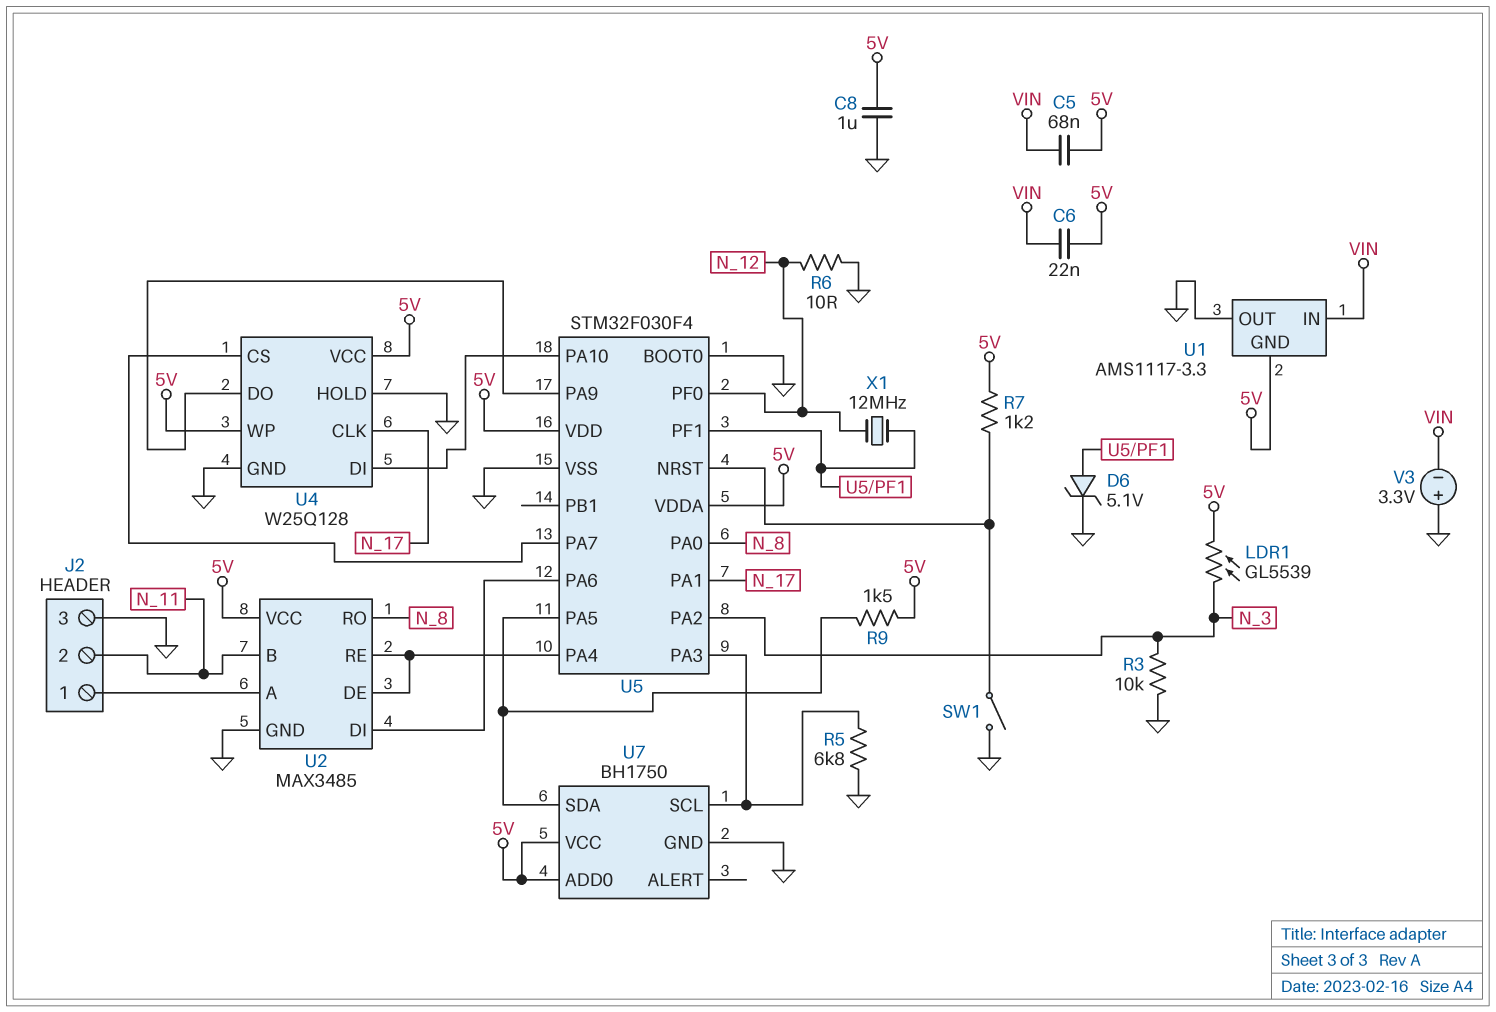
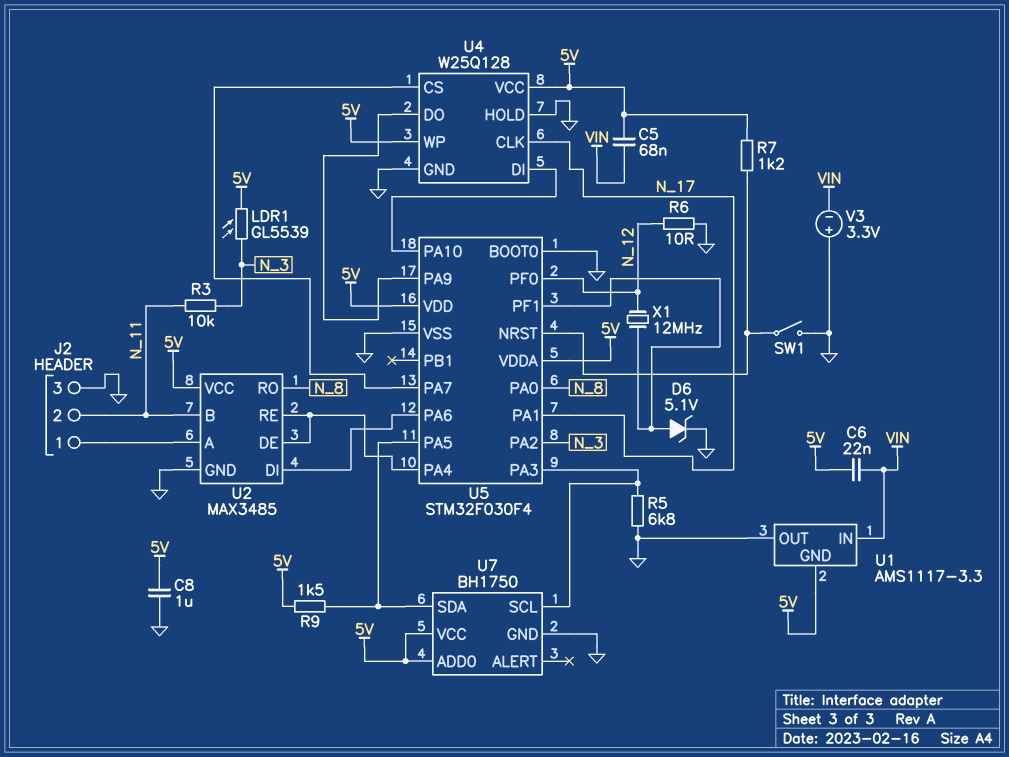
R3: 10k (GND, N_3) -> 10k (N_3, N_11)

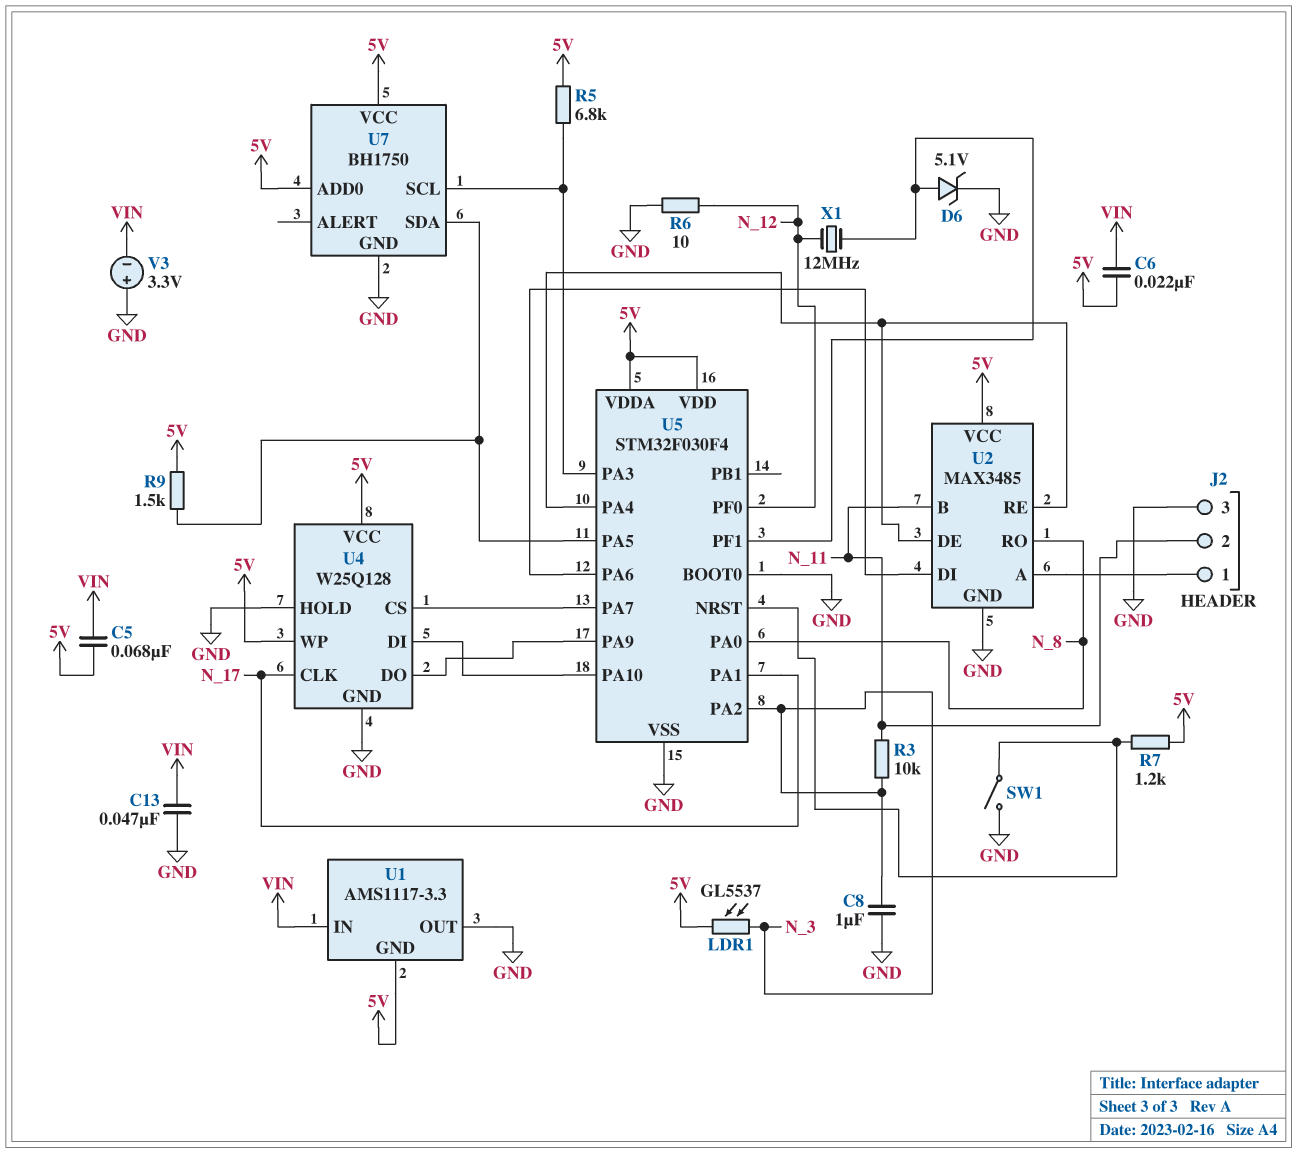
C8: 1uF (5V, GND) -> 1uF (GND, N_3)
C13: none -> 47nF (GND, VIN)
LDR1: GL5539 (5V, N_3) -> GL5537 (5V, N_3)
R5: 6.8k (GND, U5/PA3) -> 6.8k (5V, U5/PA3)

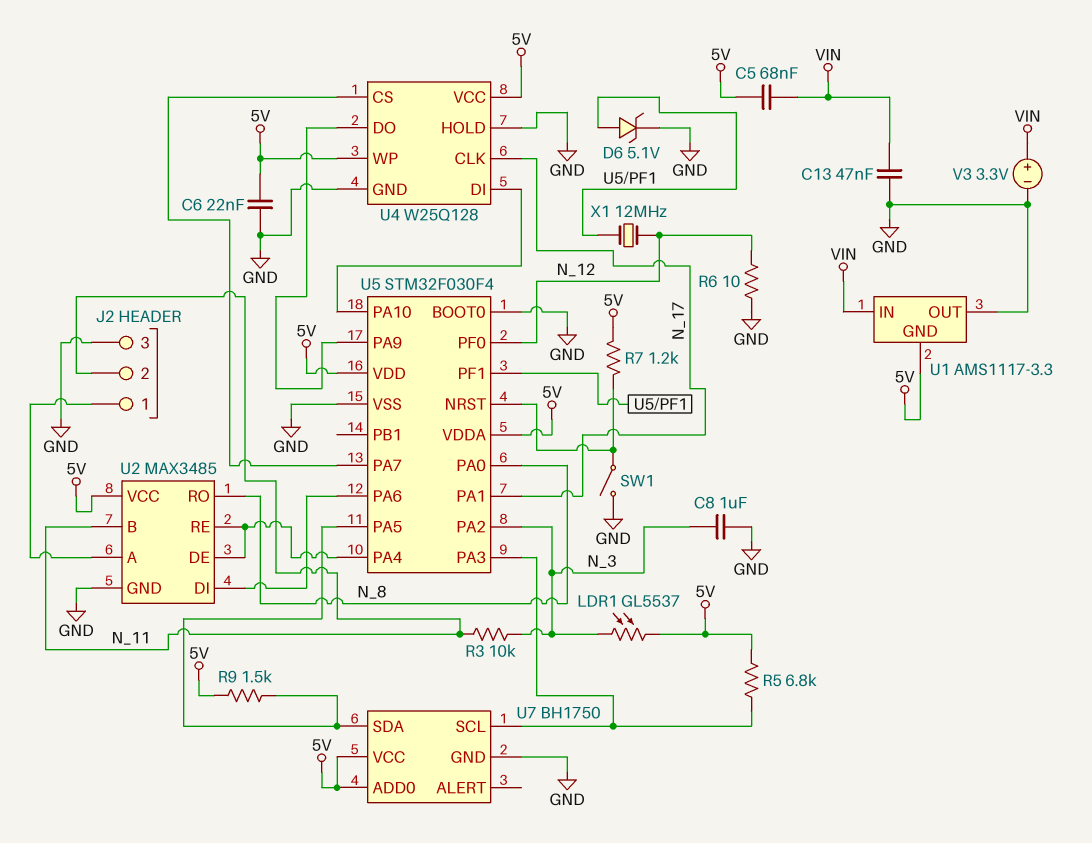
C6: 22nF (5V, VIN) -> 22nF (5V, GND)
V3: 3.3V (plus GND, minus VIN) -> 3.3V (plus VIN, minus GND)

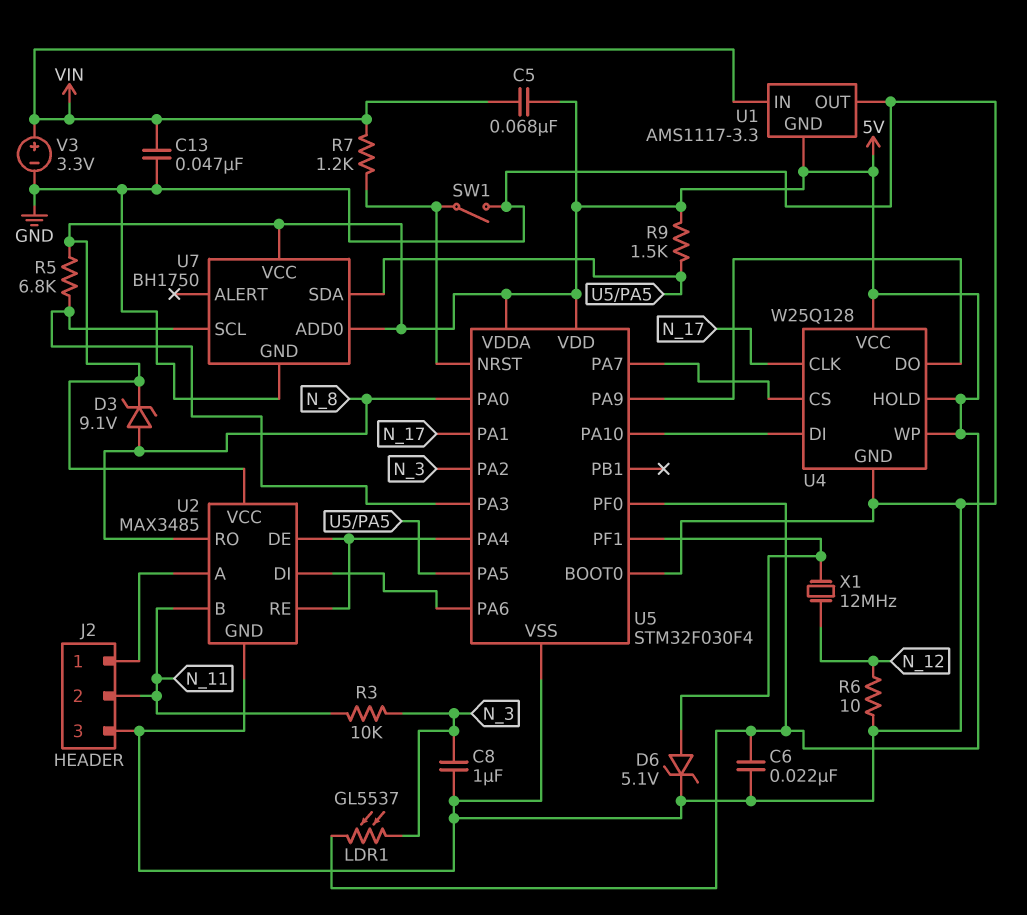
D3: none -> zener 9.1V (A N_8, K 5V)
R7: 1.2k (5V, U5/NRST) -> 1.2k (U5/NRST, VIN)
U4 pin HOLD: GND -> 5V
U5 pin PF0: N_12 -> 5V

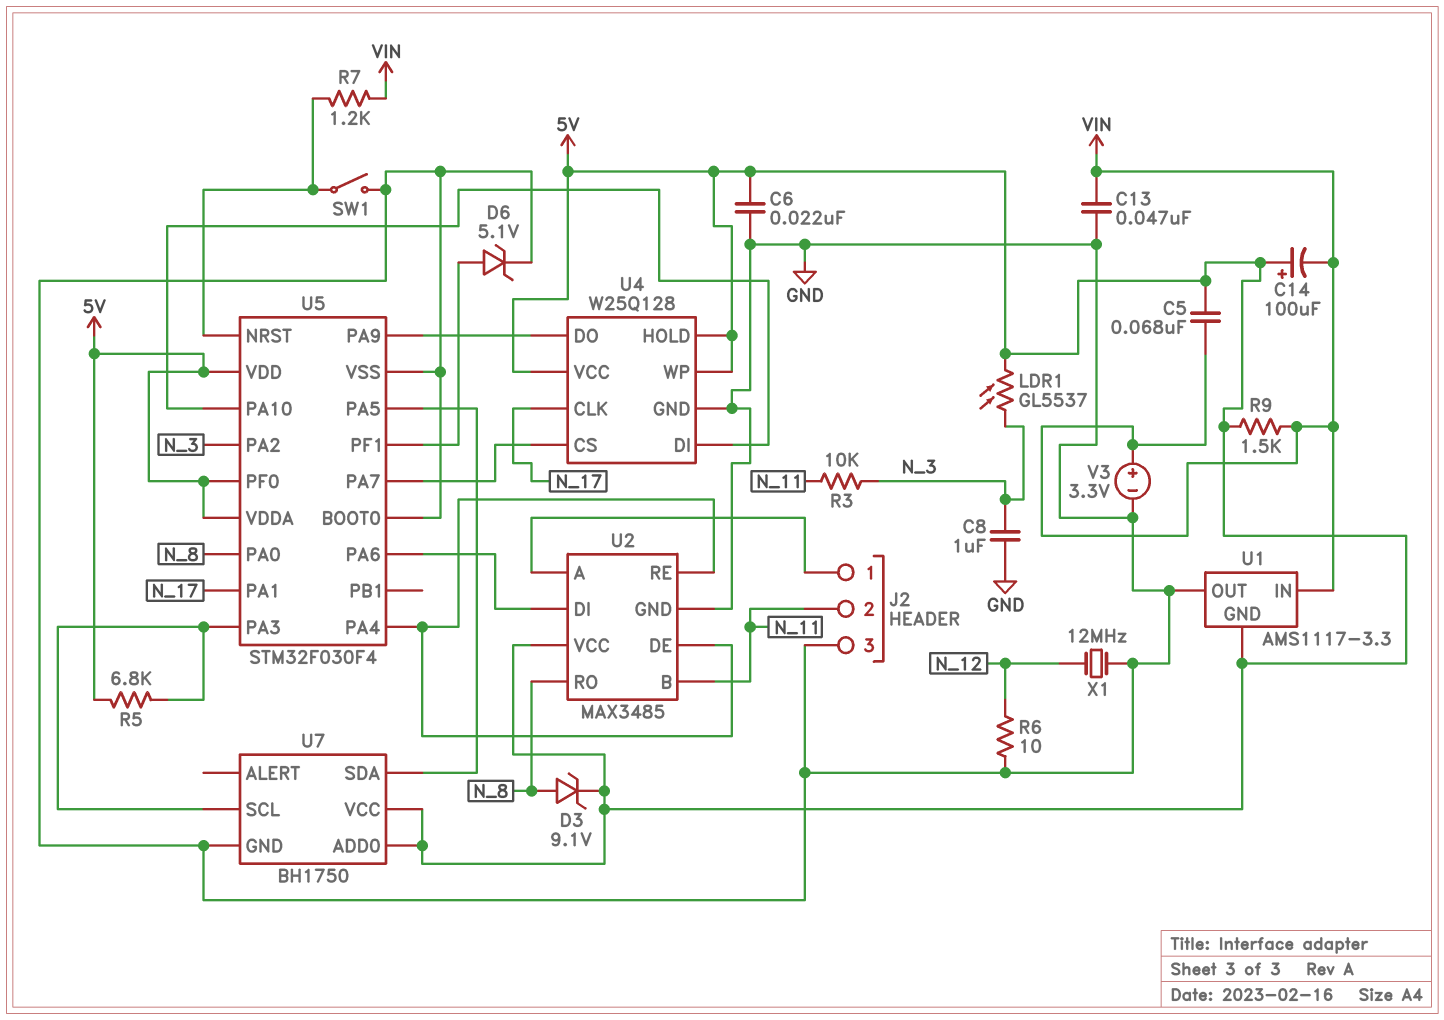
C14: none -> 100uF (plus 5V, minus VIN)
R9: 1.5k (5V, U5/PA5) -> 1.5k (5V, VIN)
X1: 12MHz (N_12, U5/PF1) -> 12MHz (GND, N_12)

